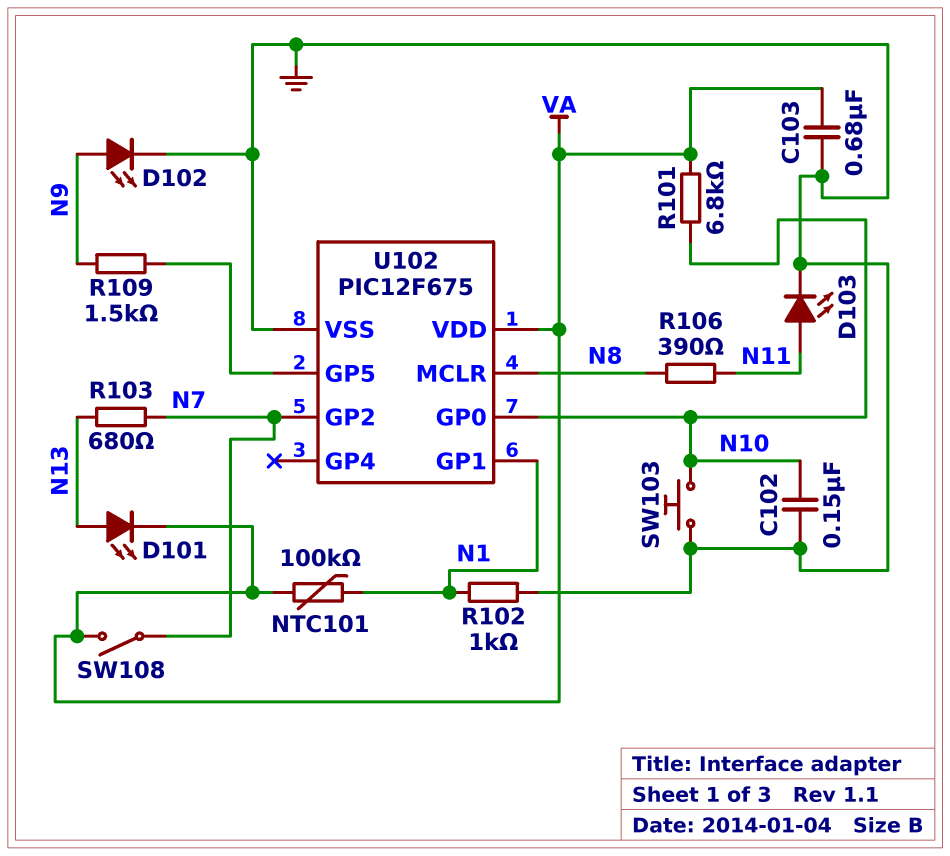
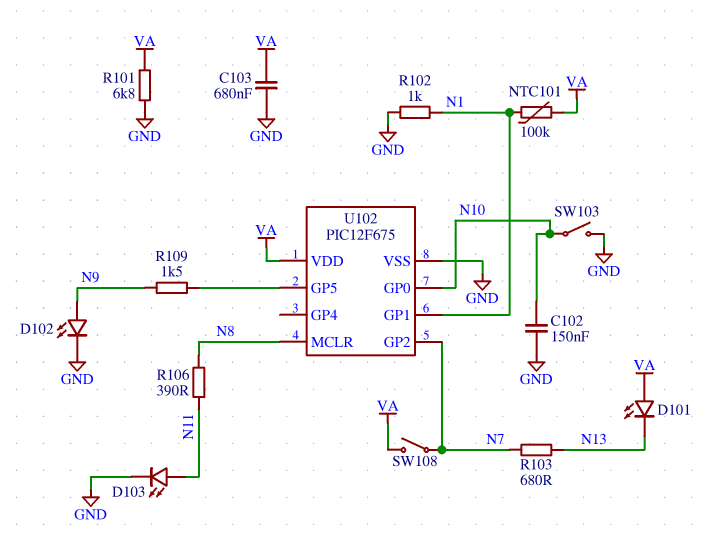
D101: LED (A N13, K VA) -> LED (A VA, K N13)
R101: 6.8k (N10, VA) -> 6.8k (GND, VA)
SW103: button (GND, N10) -> switch (GND, N10)

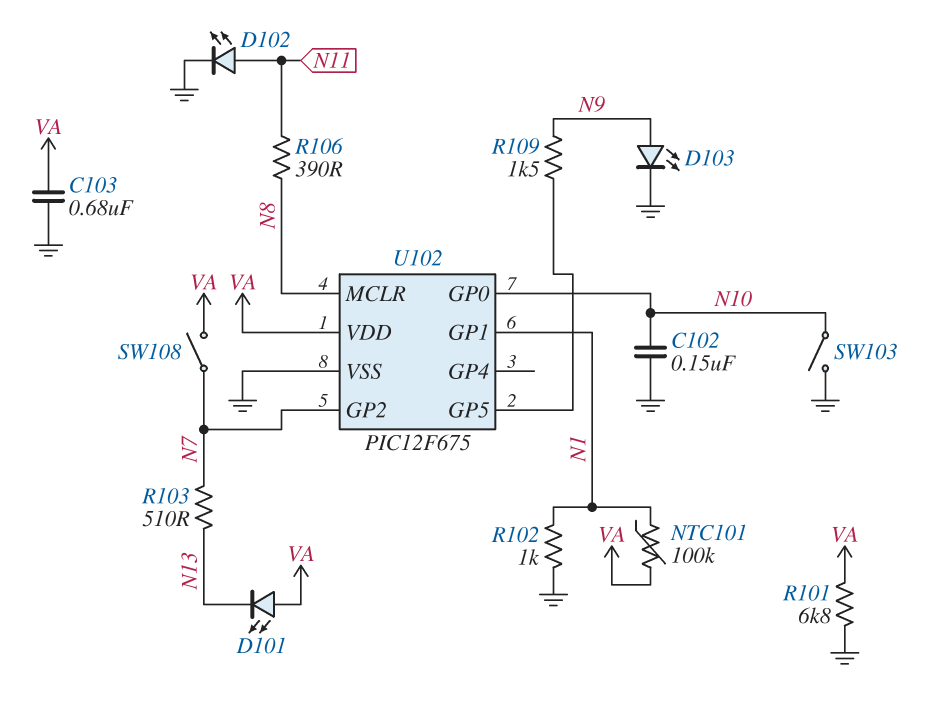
D102: LED (A N9, K GND) -> LED (A N11, K GND)
D103: LED (A N11, K GND) -> LED (A N9, K GND)
R103: 680 (N7, N13) -> 510 (N7, N13)

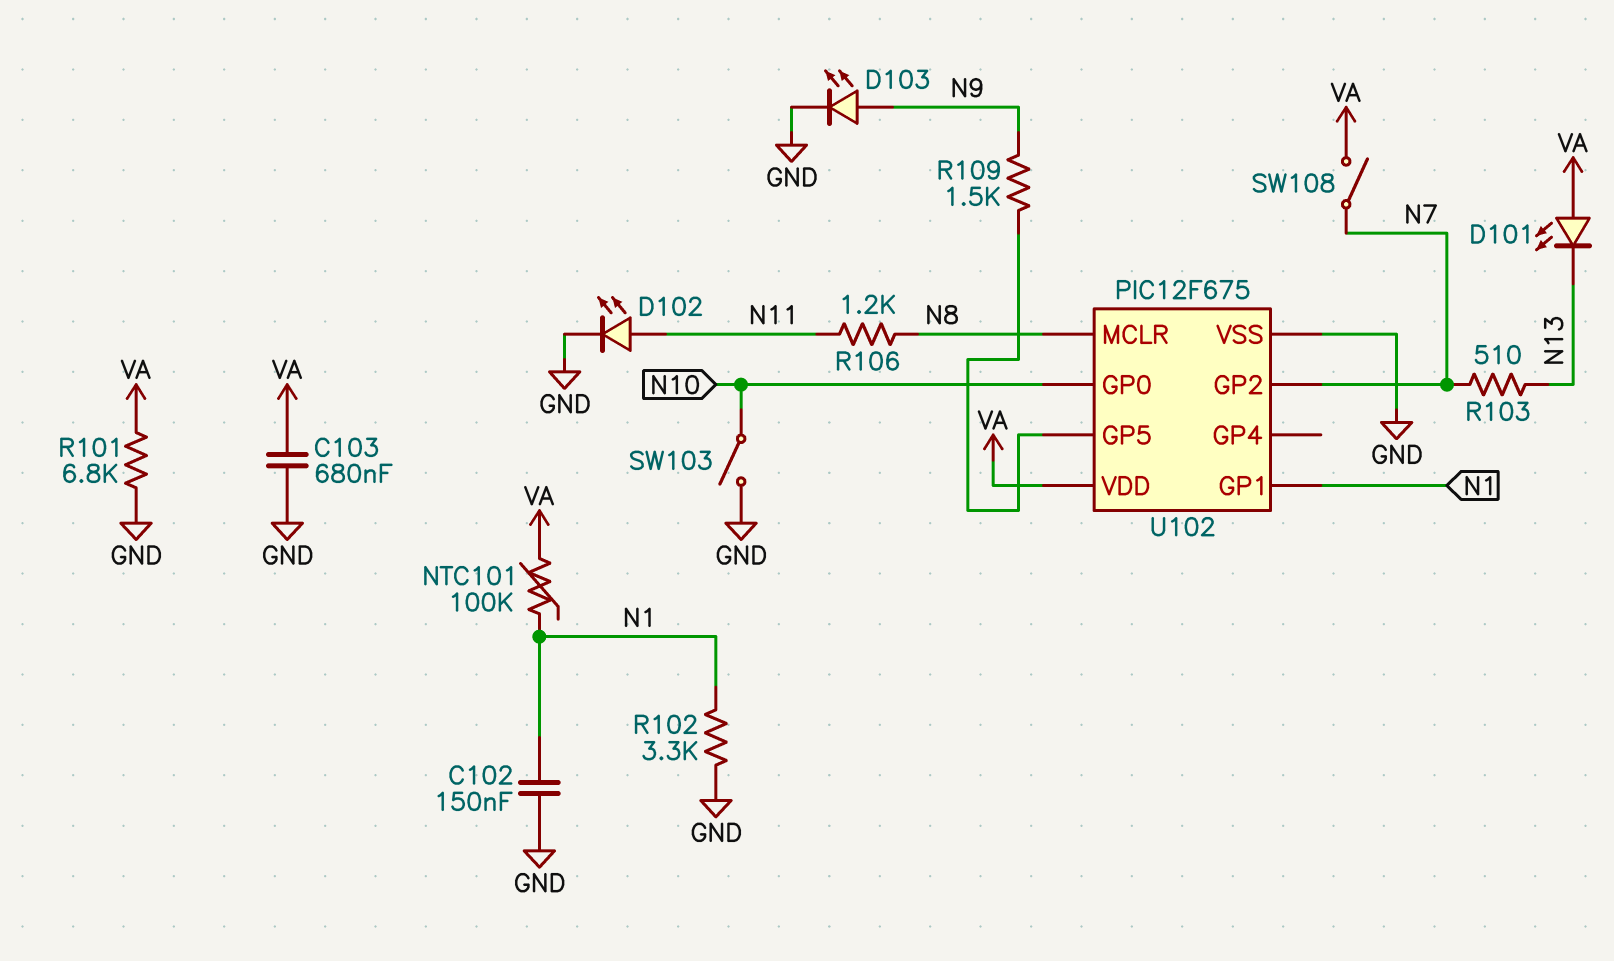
C102: 150nF (GND, N10) -> 150nF (GND, N1)
R102: 1k (GND, N1) -> 3.3k (GND, N1)
R106: 390 (N8, N11) -> 1.2k (N8, N11)

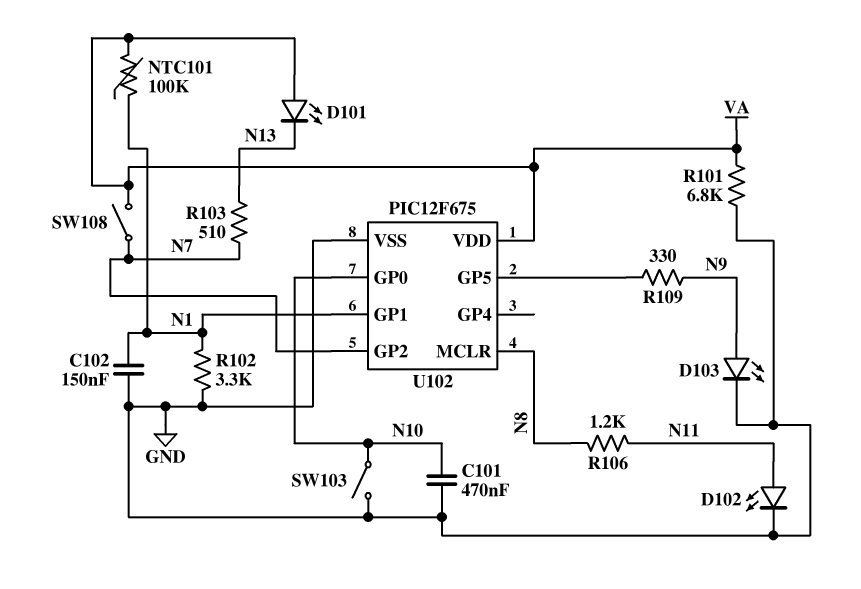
C101: none -> 470nF (GND, N10)
C103: 680nF (GND, VA) -> none
R109: 1.5k (N9, U102/GP5) -> 330 (N9, U102/GP5)

